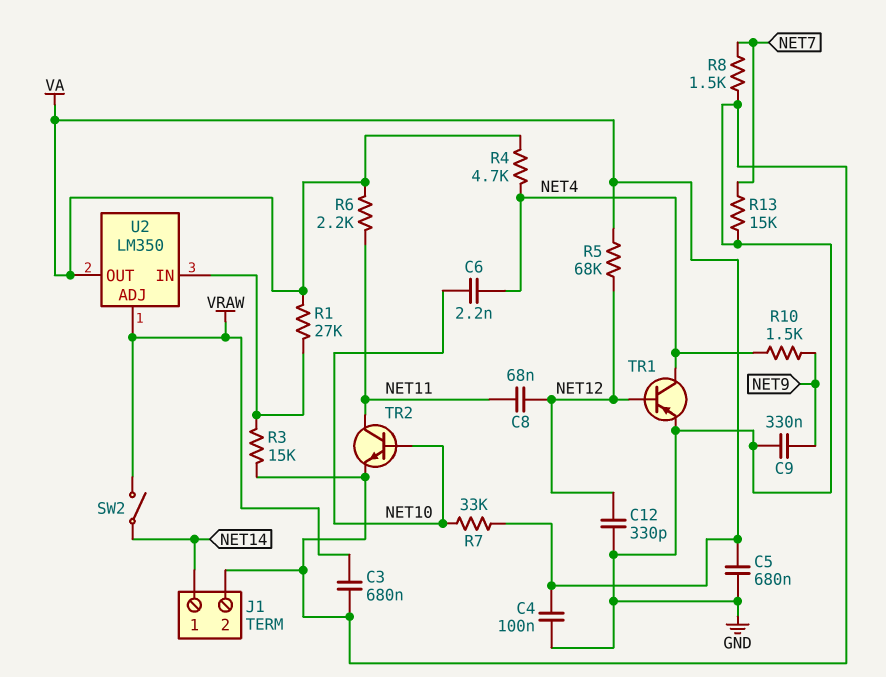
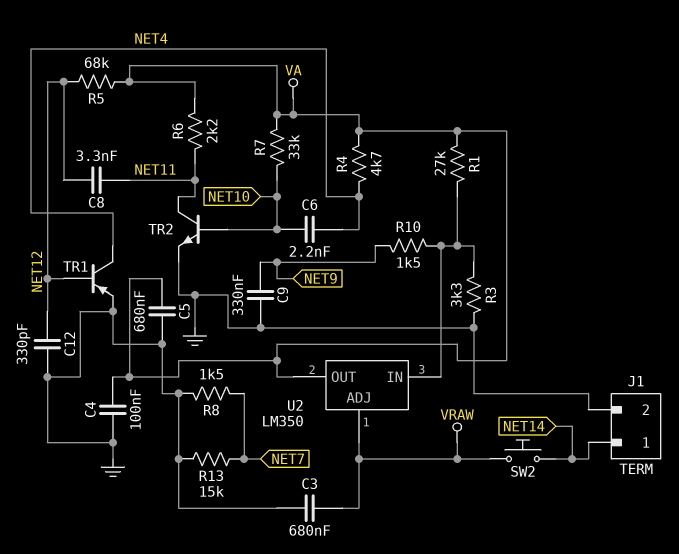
C8: 68nF (NET11, NET12) -> 3.3nF (NET11, NET12)
R3: 15k (GND, U2/IN) -> 3.3k (GND, U2/IN)
R10: 1.5k (NET4, NET9) -> 1.5k (NET9, U2/IN)
SW2: switch (NET14, VRAW) -> button (NET14, VRAW)

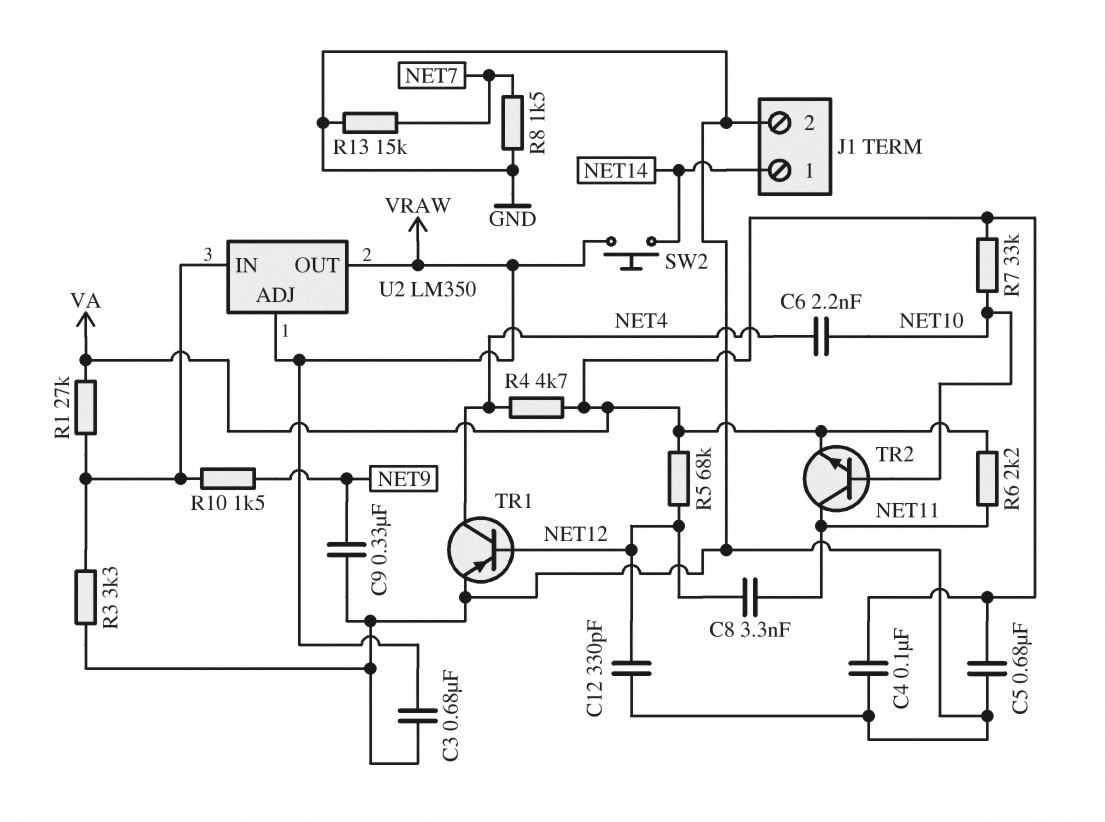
TR2: NPN (B NET10, C NET11, E GND) -> NPN (B NET10, C NET11, E VA)
U2 pin OUT: VA -> VRAW

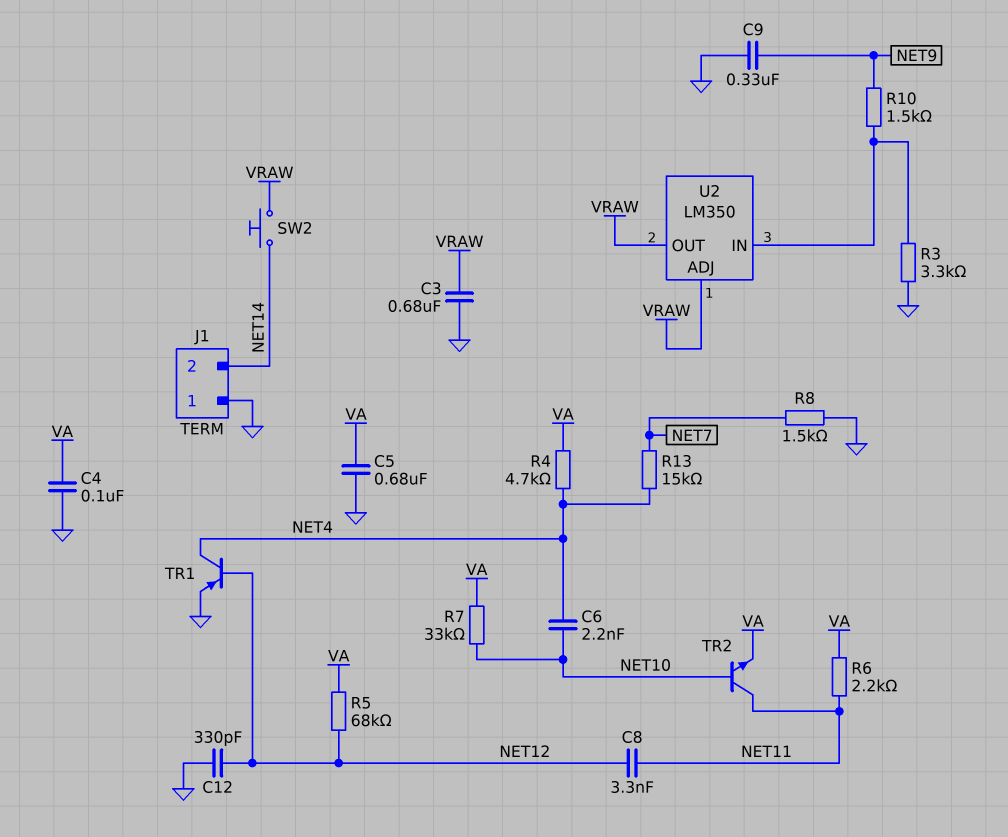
J1 pin 1: NET14 -> GND
J1 pin 2: GND -> NET14
R1: 27k (U2/IN, VA) -> none
R13: 15k (GND, NET7) -> 15k (NET4, NET7)

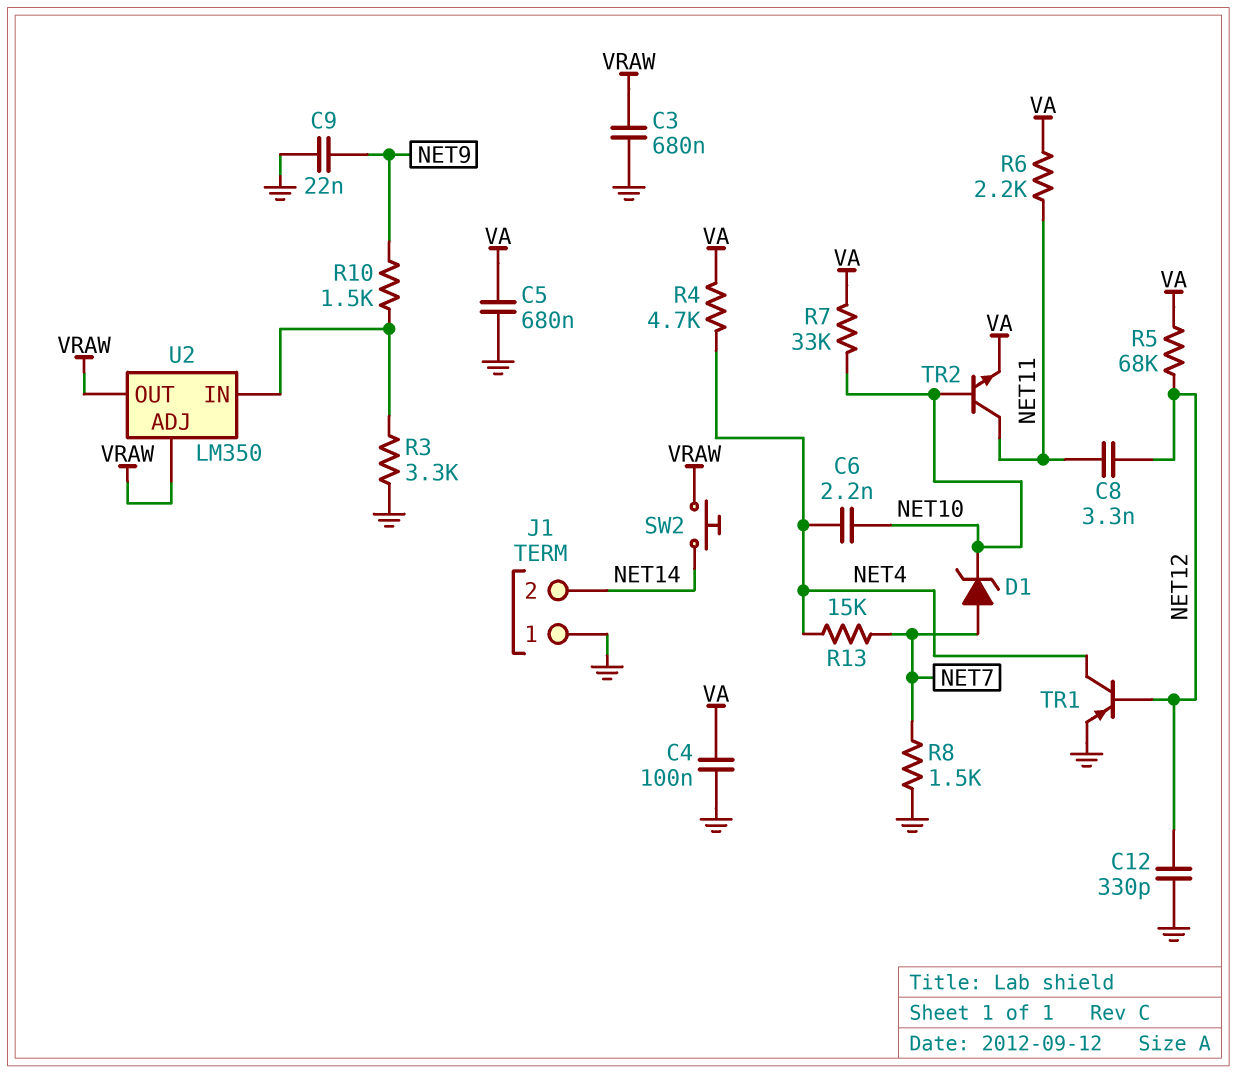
C9: 330nF (GND, NET9) -> 22nF (GND, NET9)
D1: none -> zener (A NET7, K NET10)

